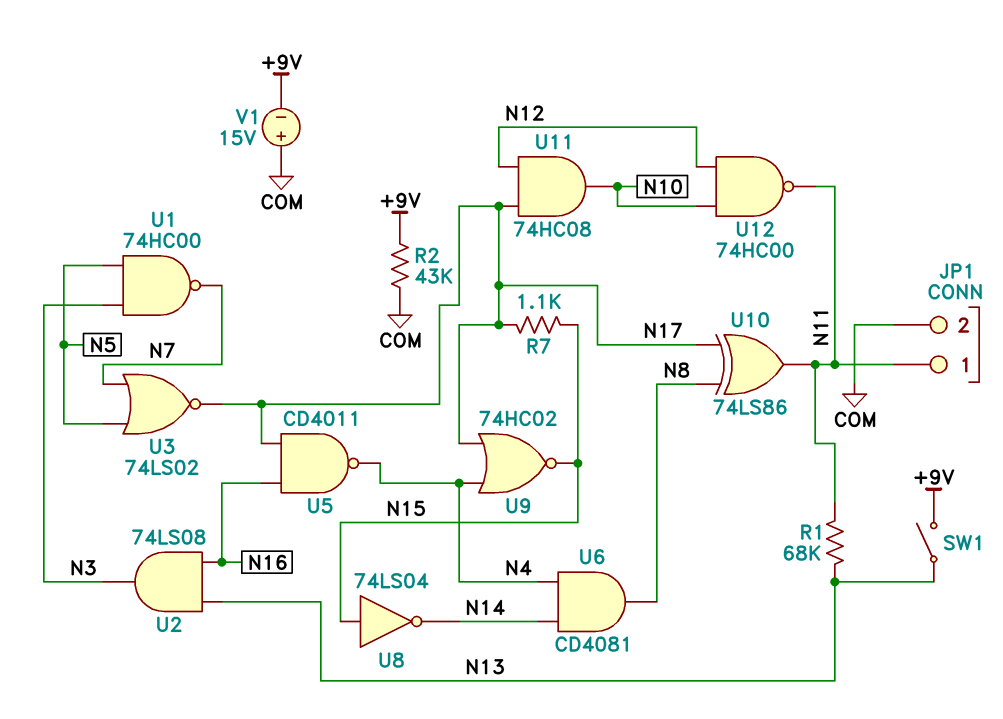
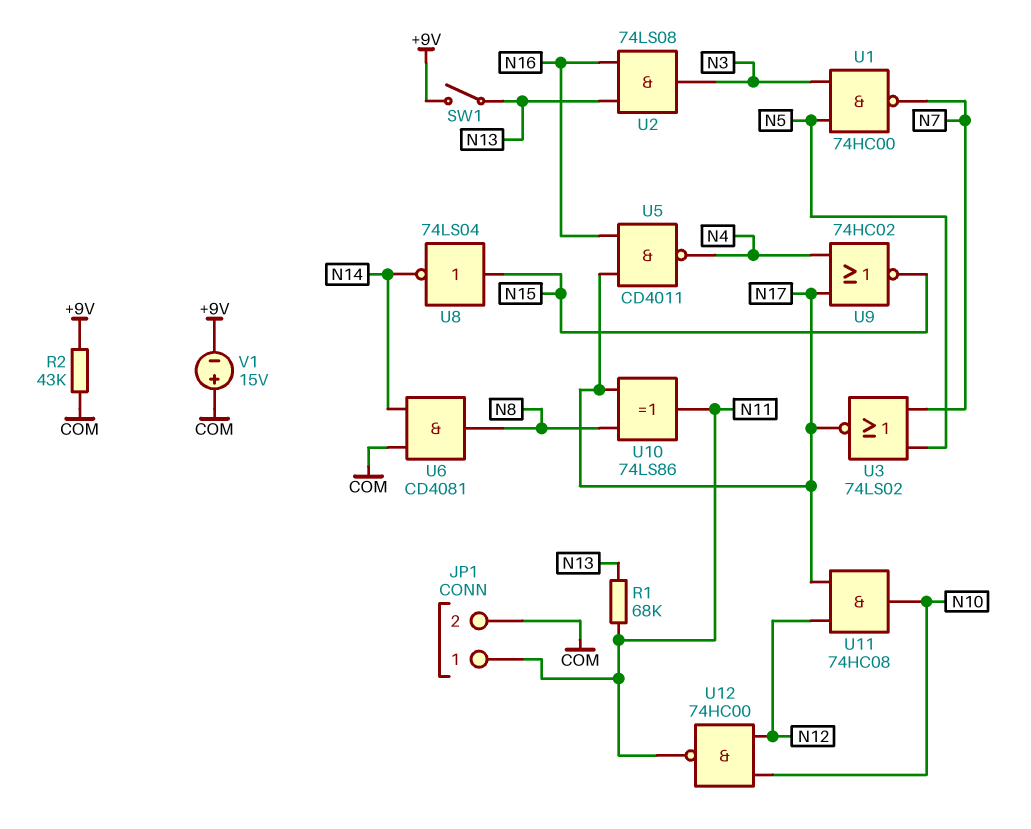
R7: 1.1k (N15, N17) -> none
U6: AND CD4081 (in N4, in N14, out N8) -> AND CD4081 (in COM, in N14, out N8)

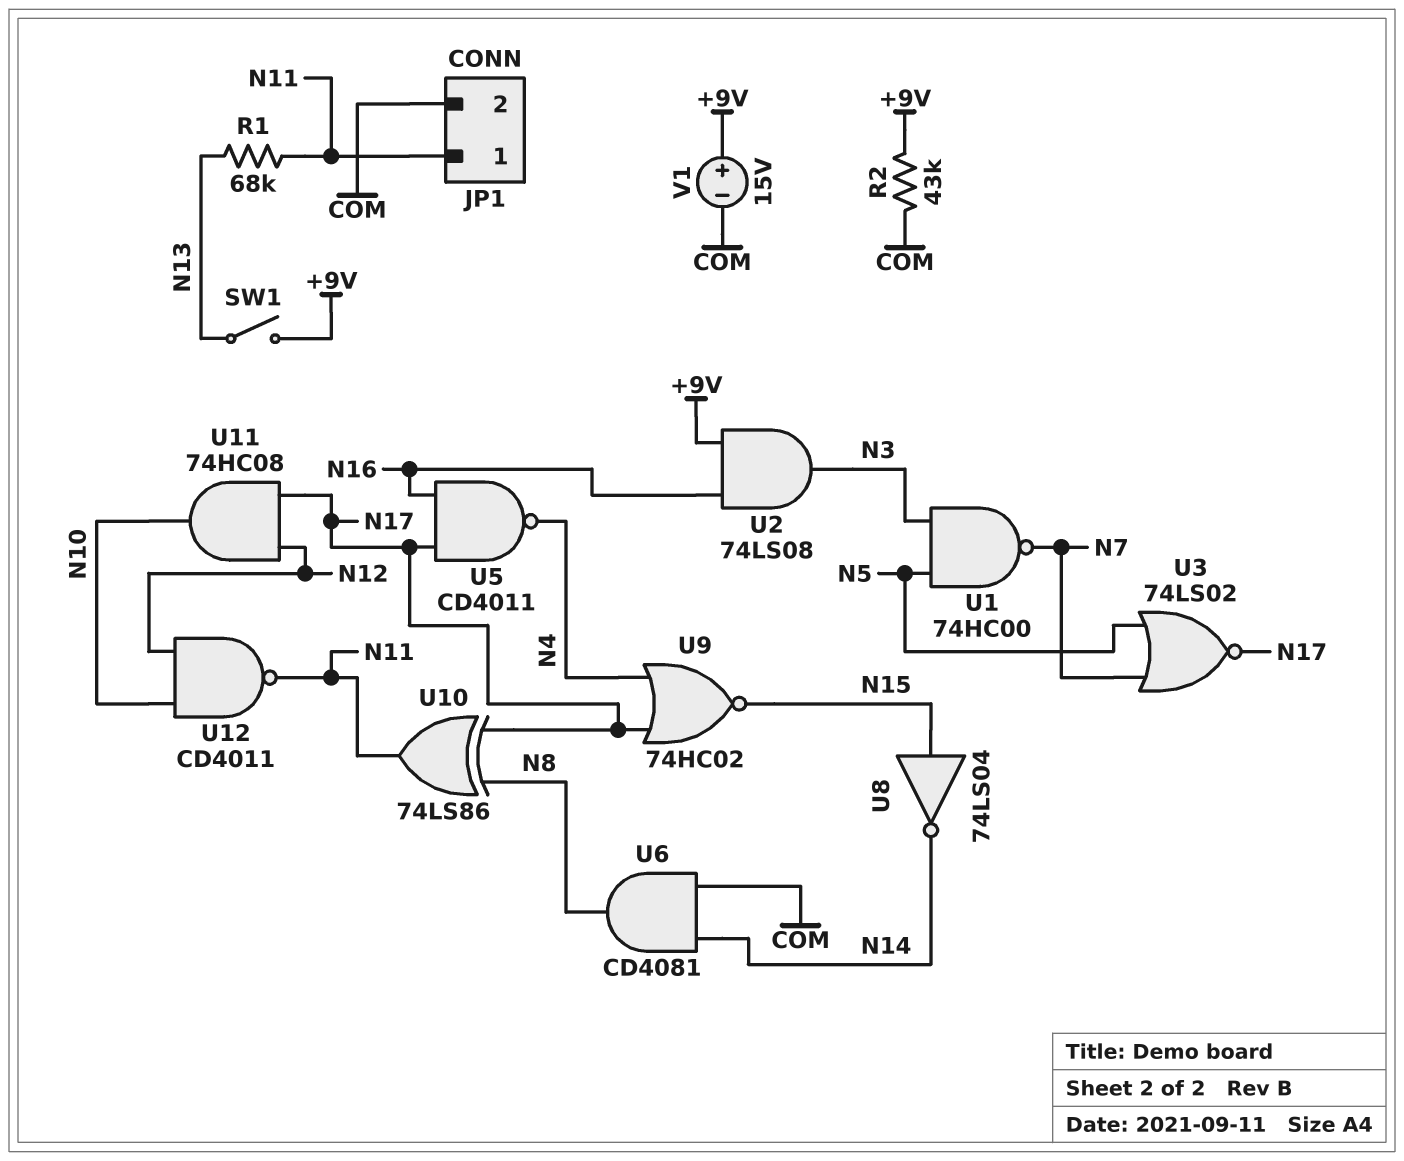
U2: AND 74LS08 (in N13, in N16, out N3) -> AND 74LS08 (in +9V, in N16, out N3)
U12: NAND 74HC00 (in N10, in N12, out N11) -> NAND CD4011 (in N10, in N12, out N11)
V1: 15V (plus COM, minus +9V) -> 15V (plus +9V, minus COM)

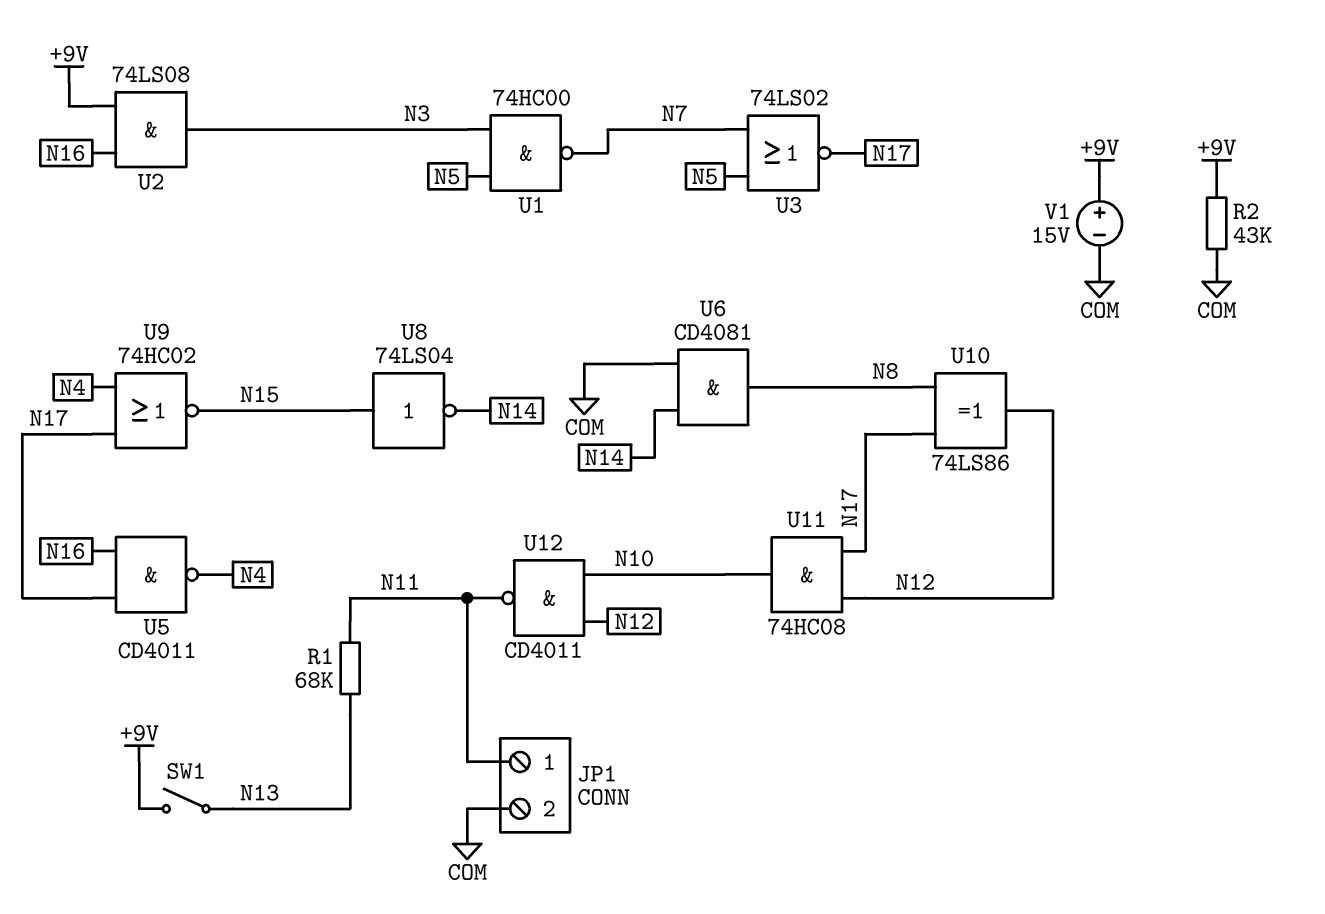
U10: XOR 74LS86 (in N8, in N17, out N11) -> XOR 74LS86 (in N8, in N17, out N12)

